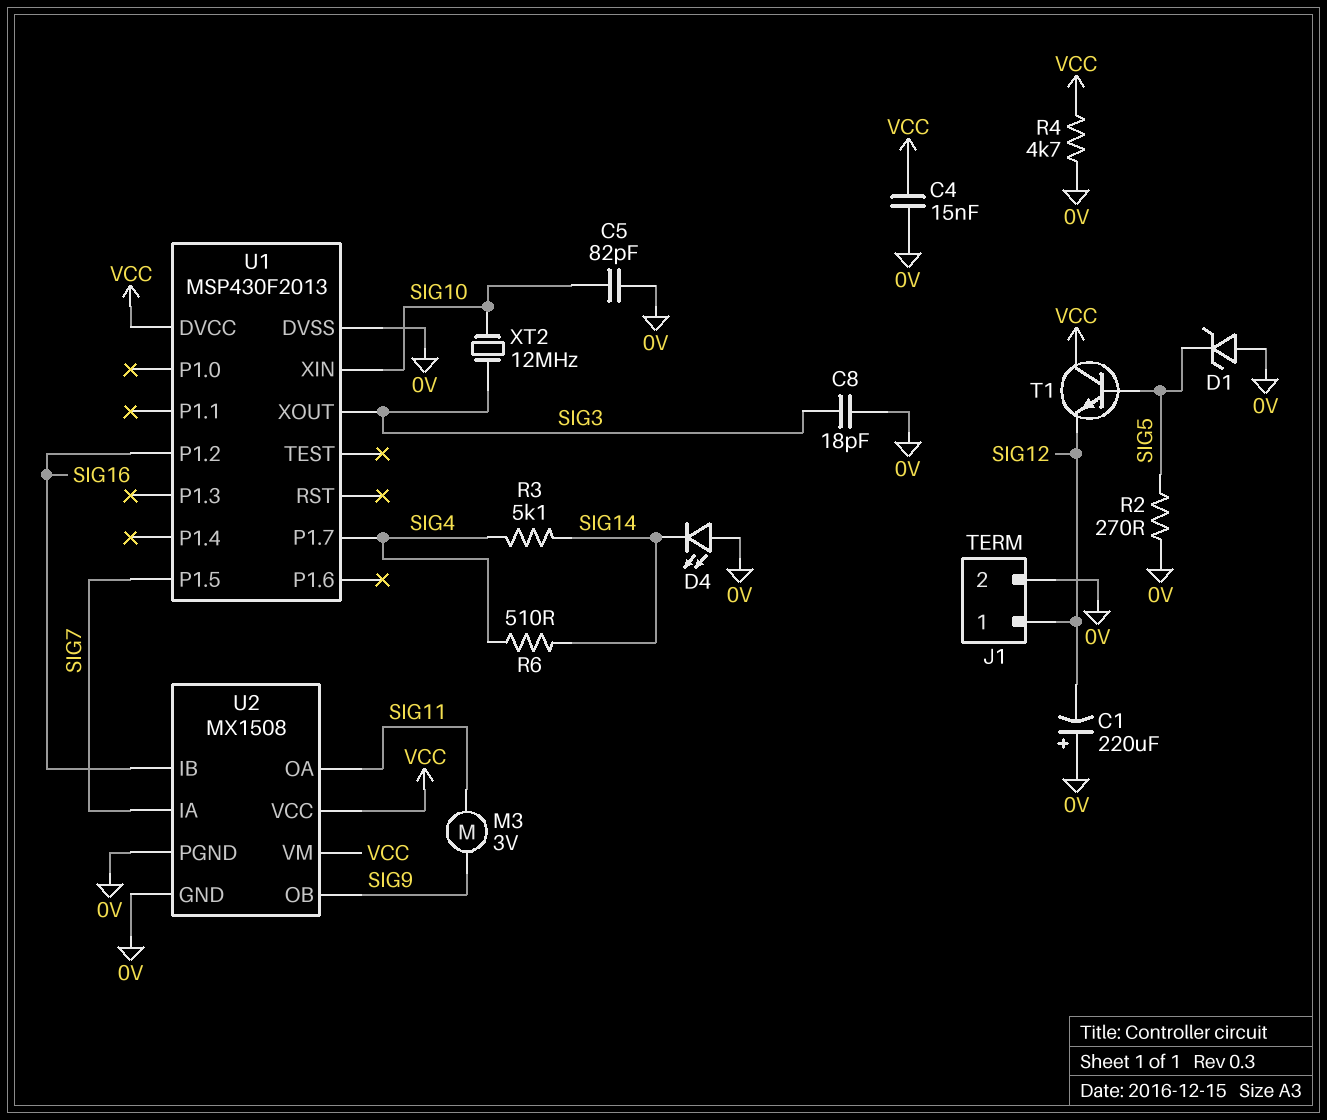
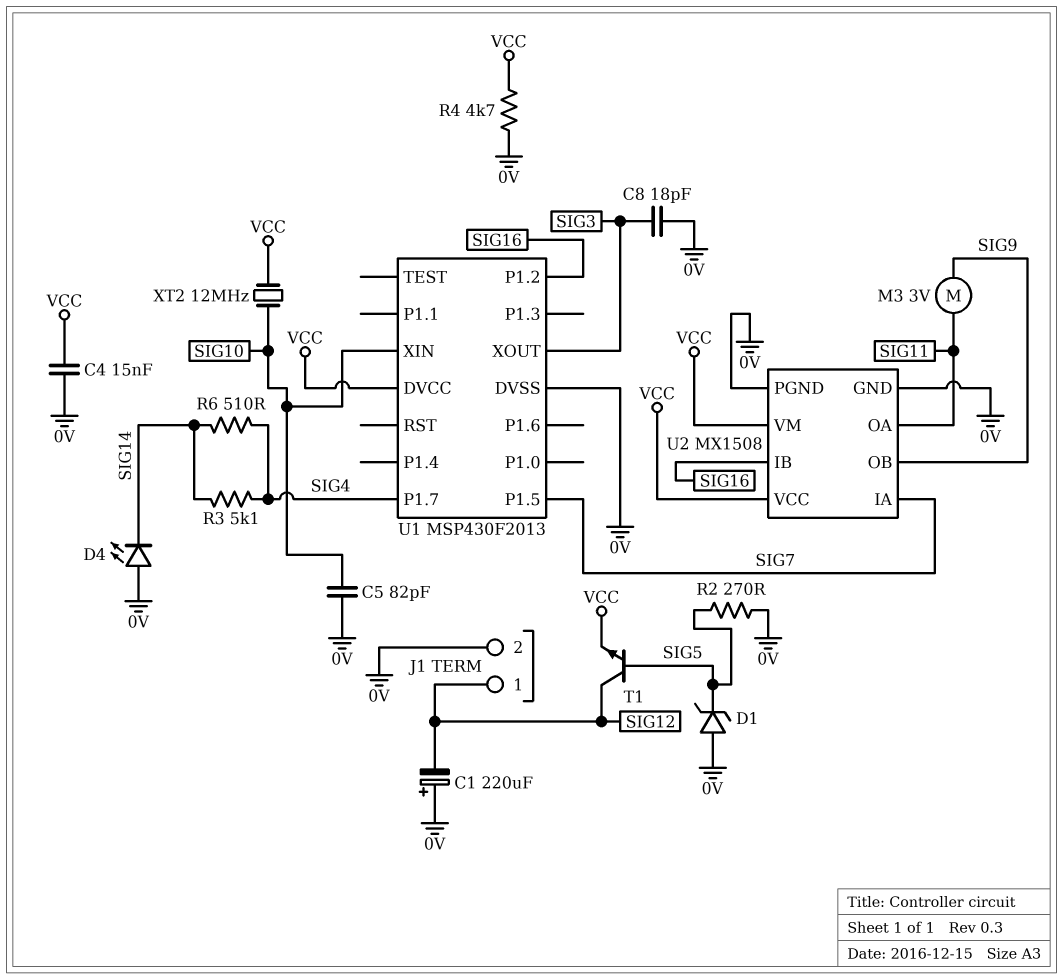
T1: NPN (B SIG5, C VCC, E SIG12) -> NPN (B SIG5, C SIG12, E VCC)
XT2: 12MHz (SIG3, SIG10) -> 12MHz (SIG10, VCC)

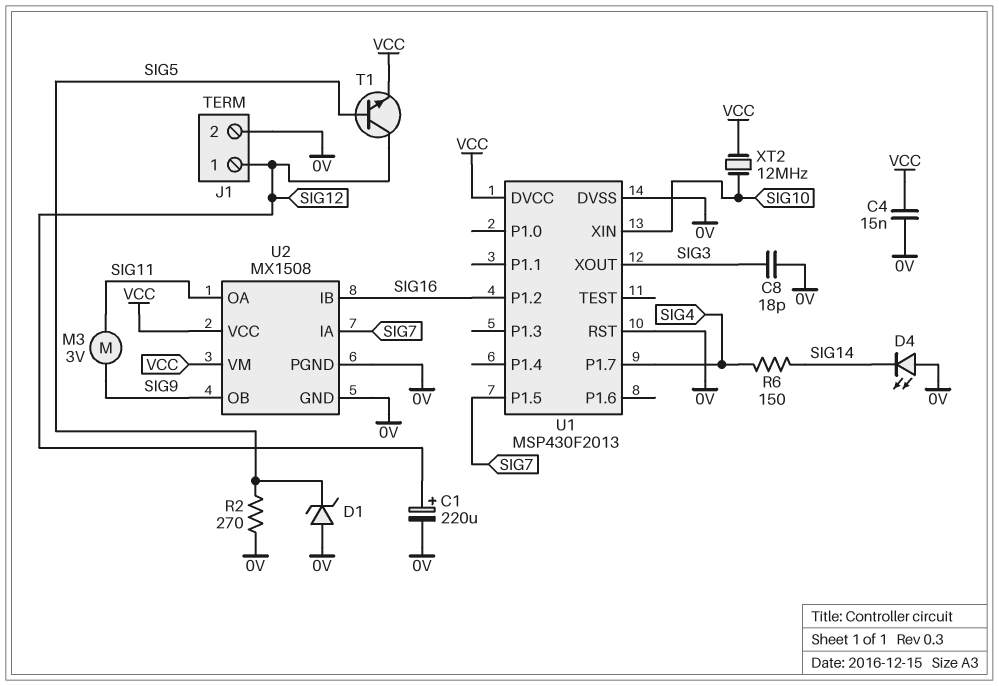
C1: 220uF (plus 0V, minus SIG12) -> 220uF (plus SIG12, minus 0V)
C5: 82pF (0V, SIG10) -> none
R3: 5.1k (SIG4, SIG14) -> none
R4: 4.7k (0V, VCC) -> none
R6: 510 (SIG4, SIG14) -> 150 (SIG4, SIG14)
U1 pin RST: none -> 0V

